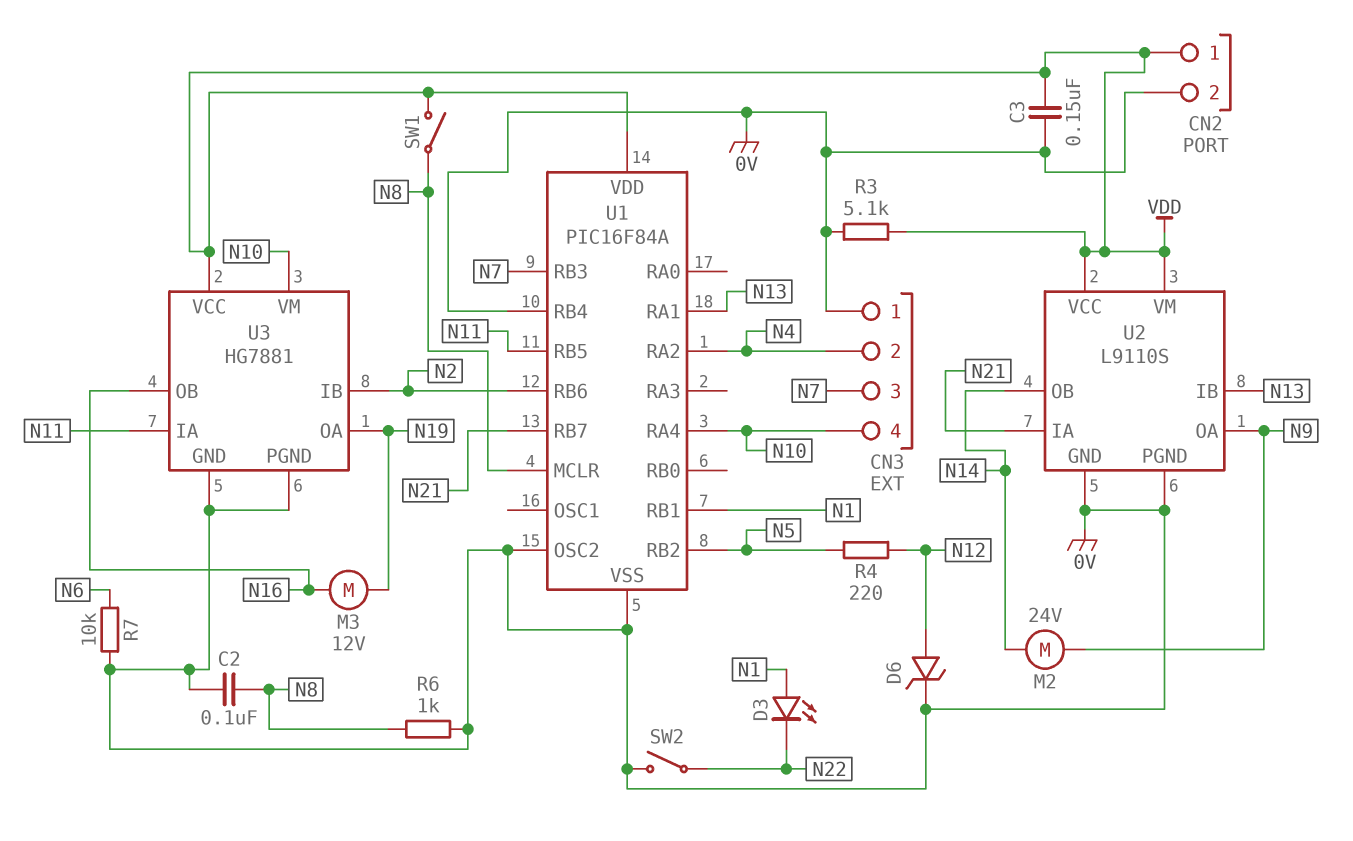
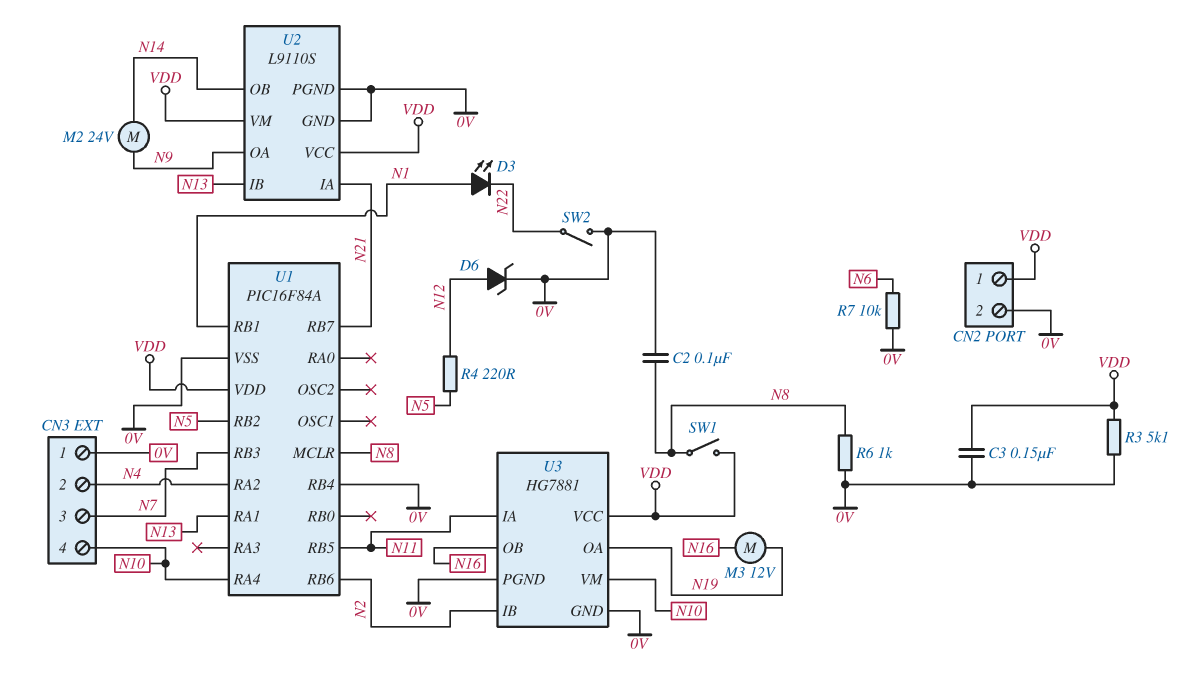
U1 pin OSC2: 0V -> none

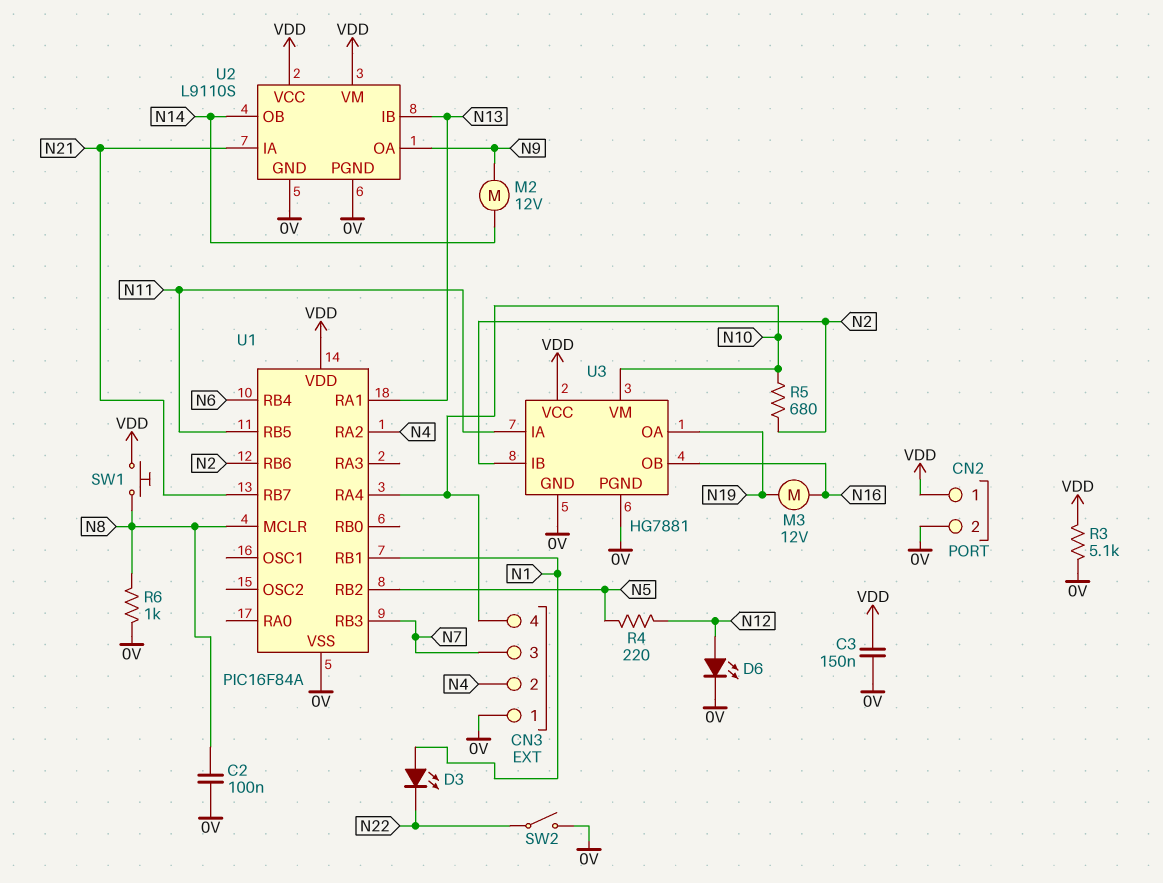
D6: zener (A N12, K 0V) -> LED (A N12, K 0V)
M2: motor 24V (N9, N14) -> motor 12V (N9, N14)
R5: none -> 680 (N2, N10)
R7: 10k (0V, N6) -> none
SW1: switch (N8, VDD) -> button (N8, VDD)
U1 pin RB4: 0V -> N6

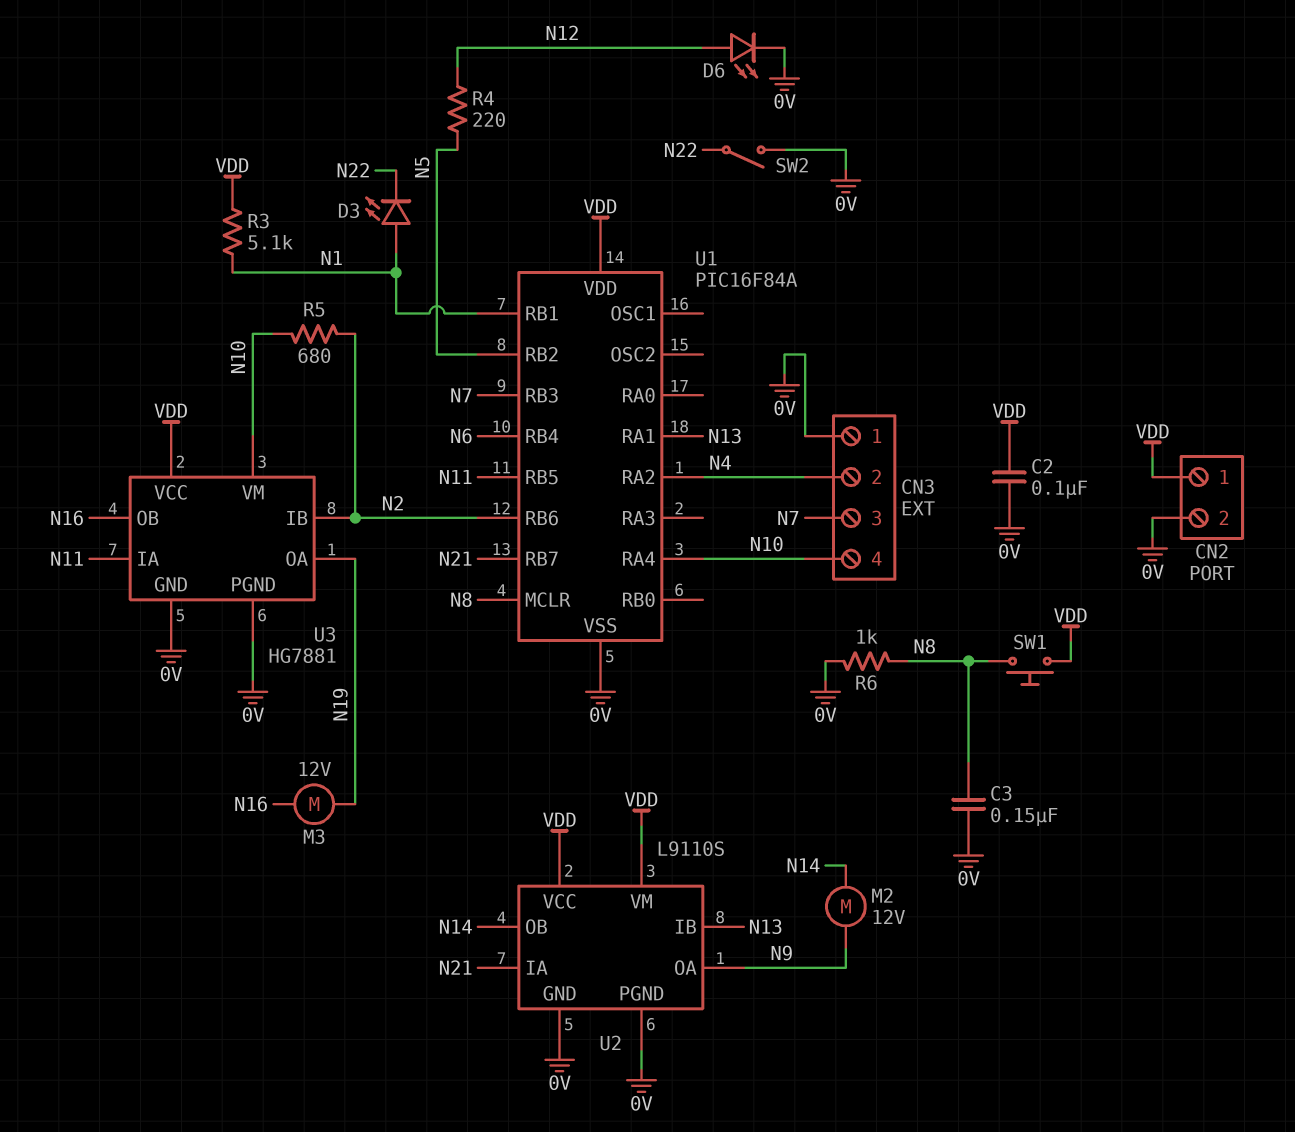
C2: 100nF (0V, N8) -> 100nF (0V, VDD)
C3: 150nF (0V, VDD) -> 150nF (0V, N8)
R3: 5.1k (0V, VDD) -> 5.1k (N1, VDD)

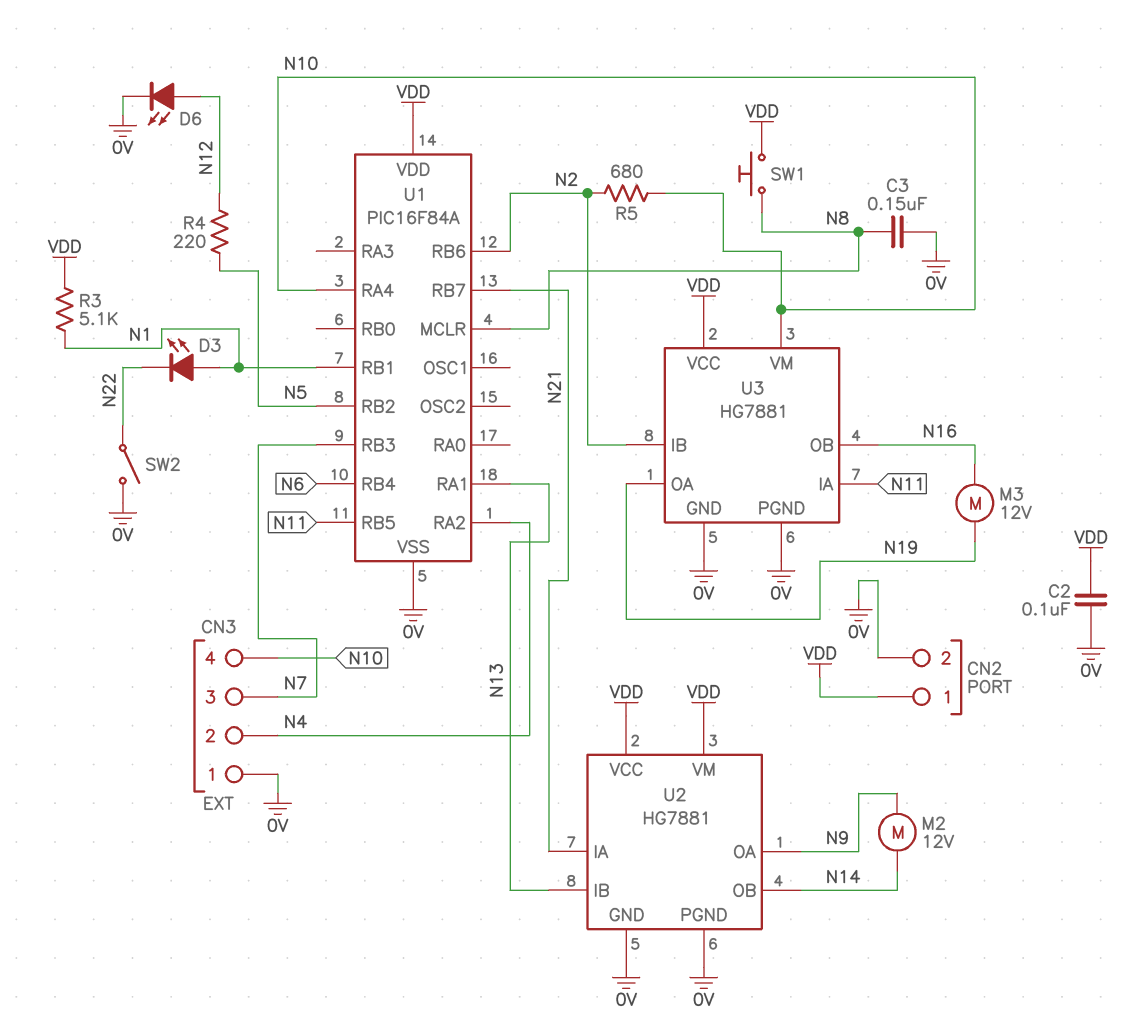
R6: 1k (0V, N8) -> none
U2: L9110S -> HG7881

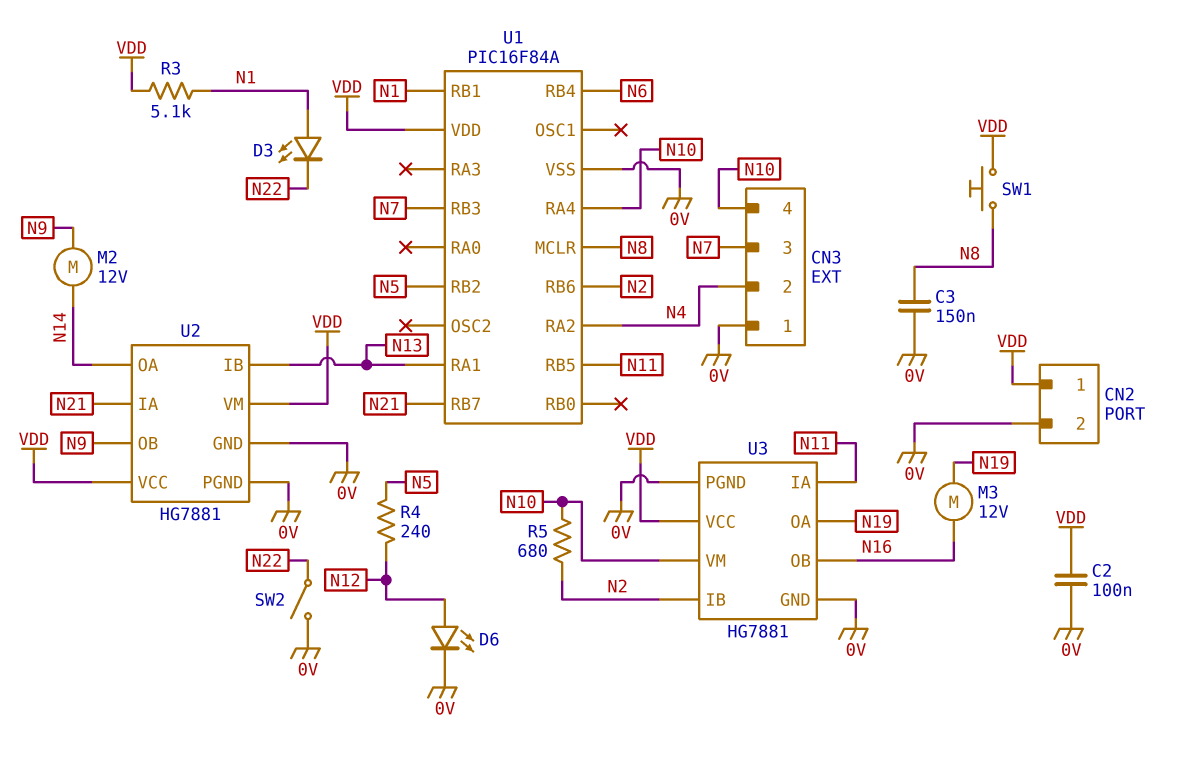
R4: 220 (N5, N12) -> 240 (N5, N12)
U2 pin OA: N9 -> N14
U2 pin OB: N14 -> N9

